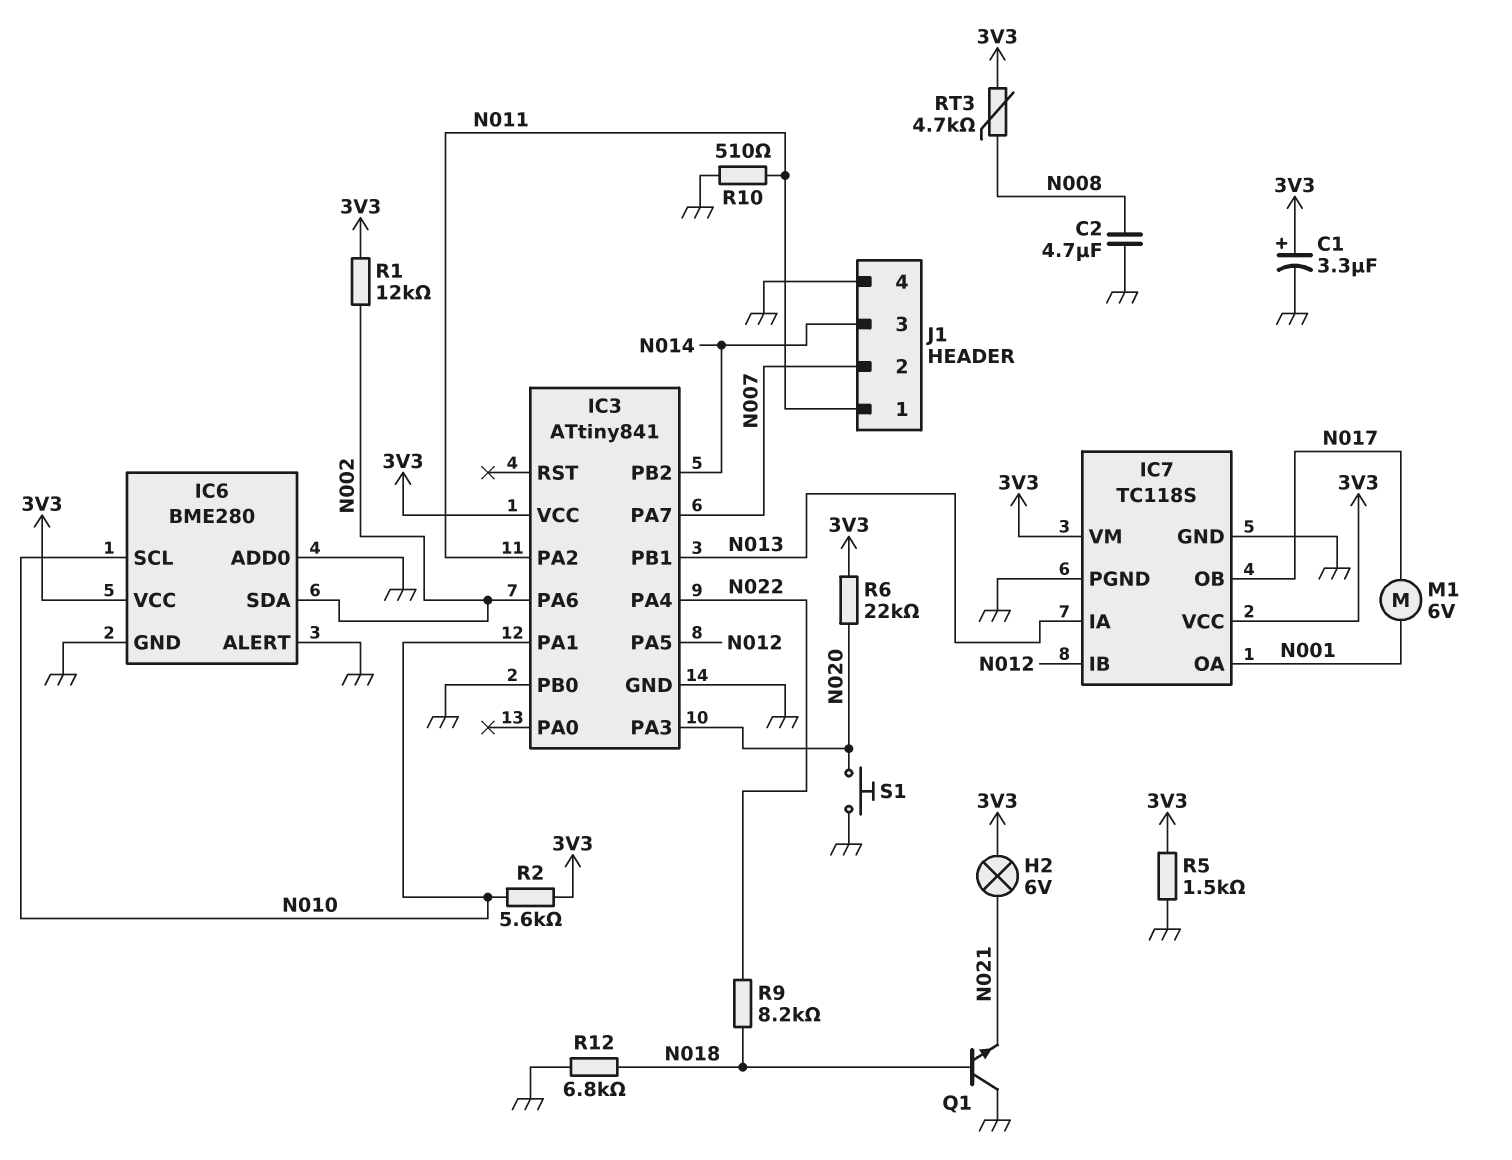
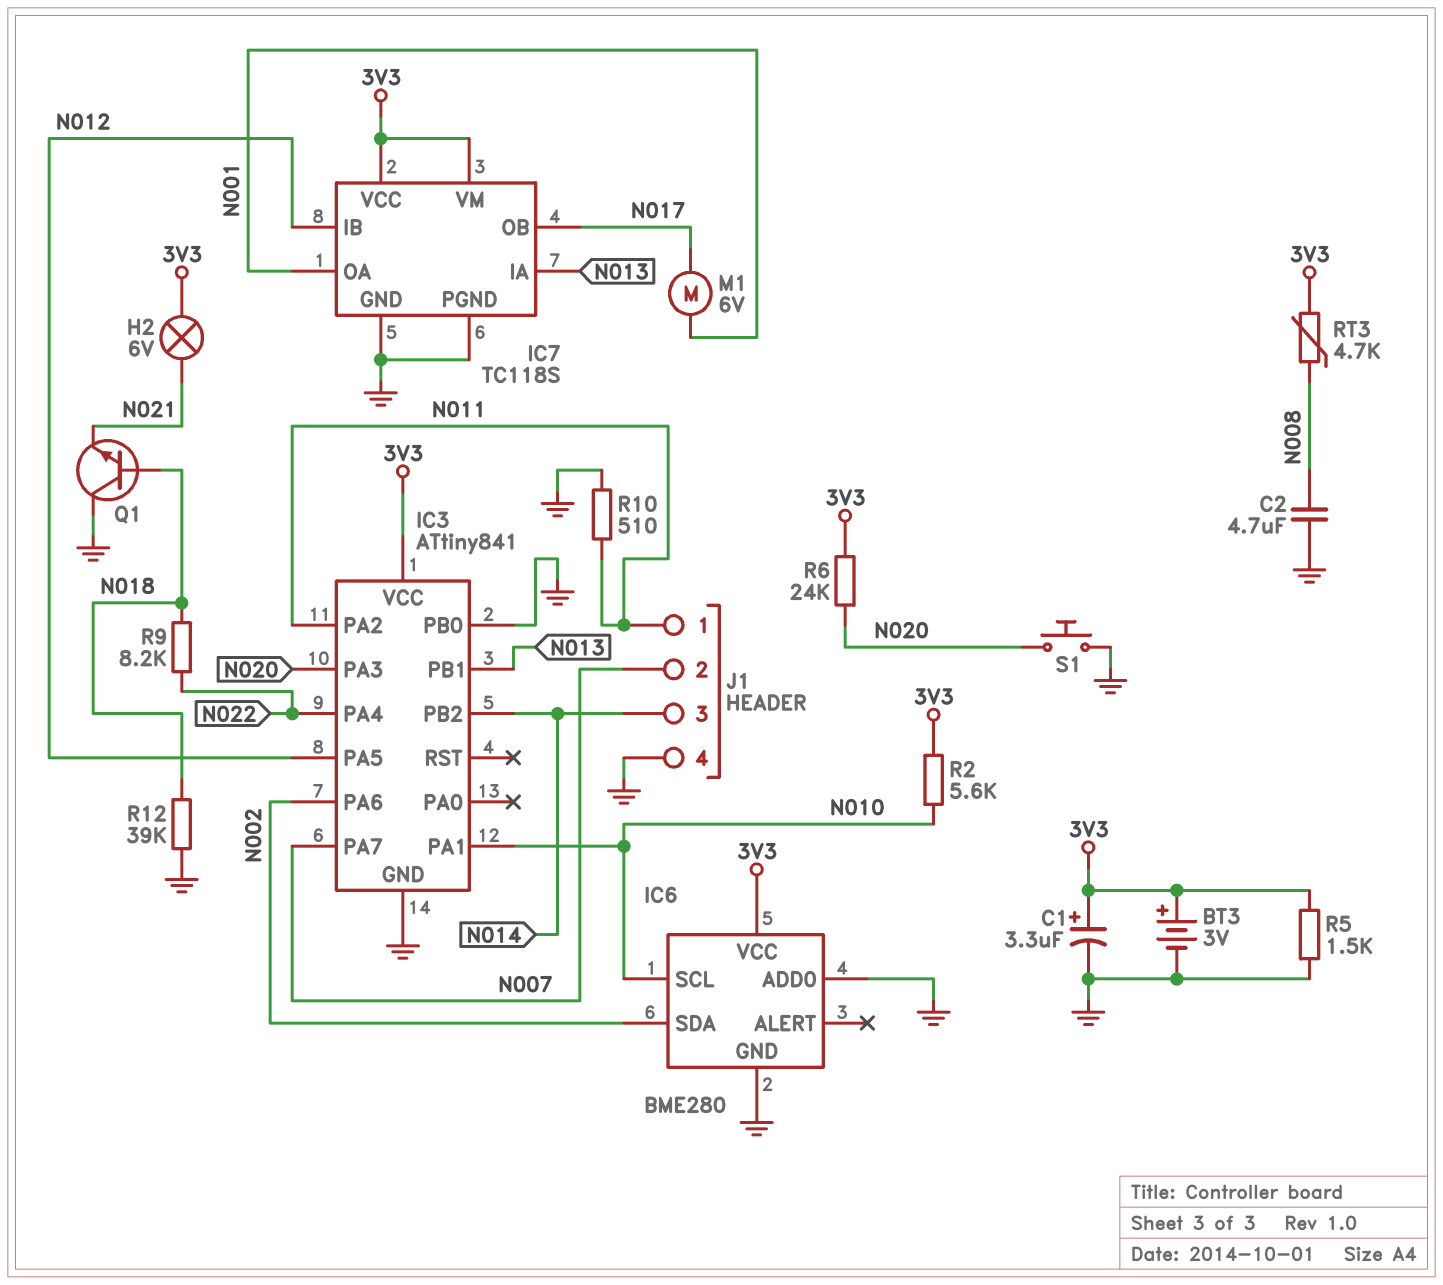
BT3: none -> 3V (plus 3V3, minus GND)
IC6 pin ALERT: GND -> none
R1: 12k (3V3, N002) -> none
R6: 22k (3V3, N020) -> 24k (3V3, N020)
R12: 6.8k (GND, N018) -> 39k (GND, N018)

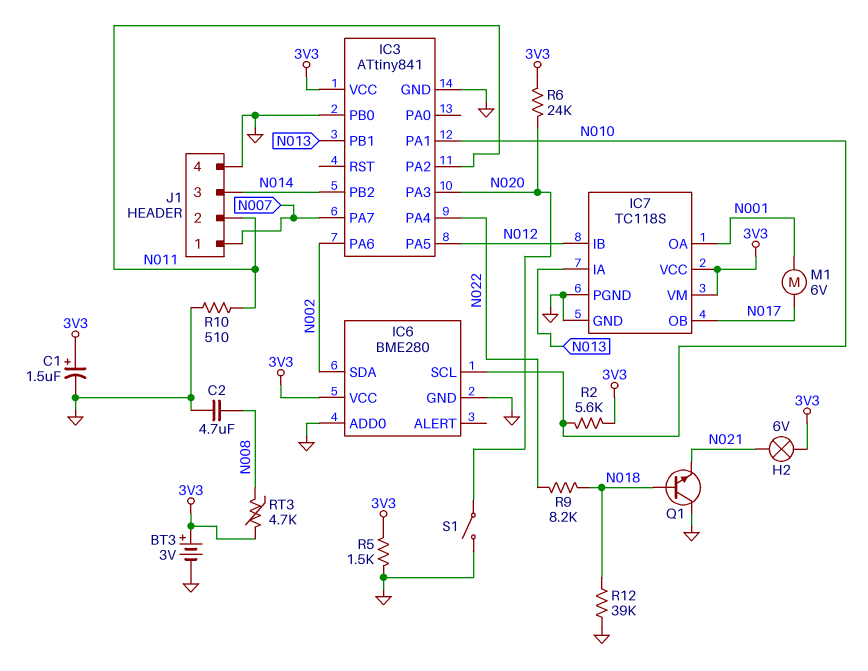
C1: 3.3uF (plus 3V3, minus GND) -> 1.5uF (plus 3V3, minus GND)
J1 pin 1: N011 -> N007
J1 pin 2: N007 -> N011
S1: button (GND, N020) -> switch (GND, N020)

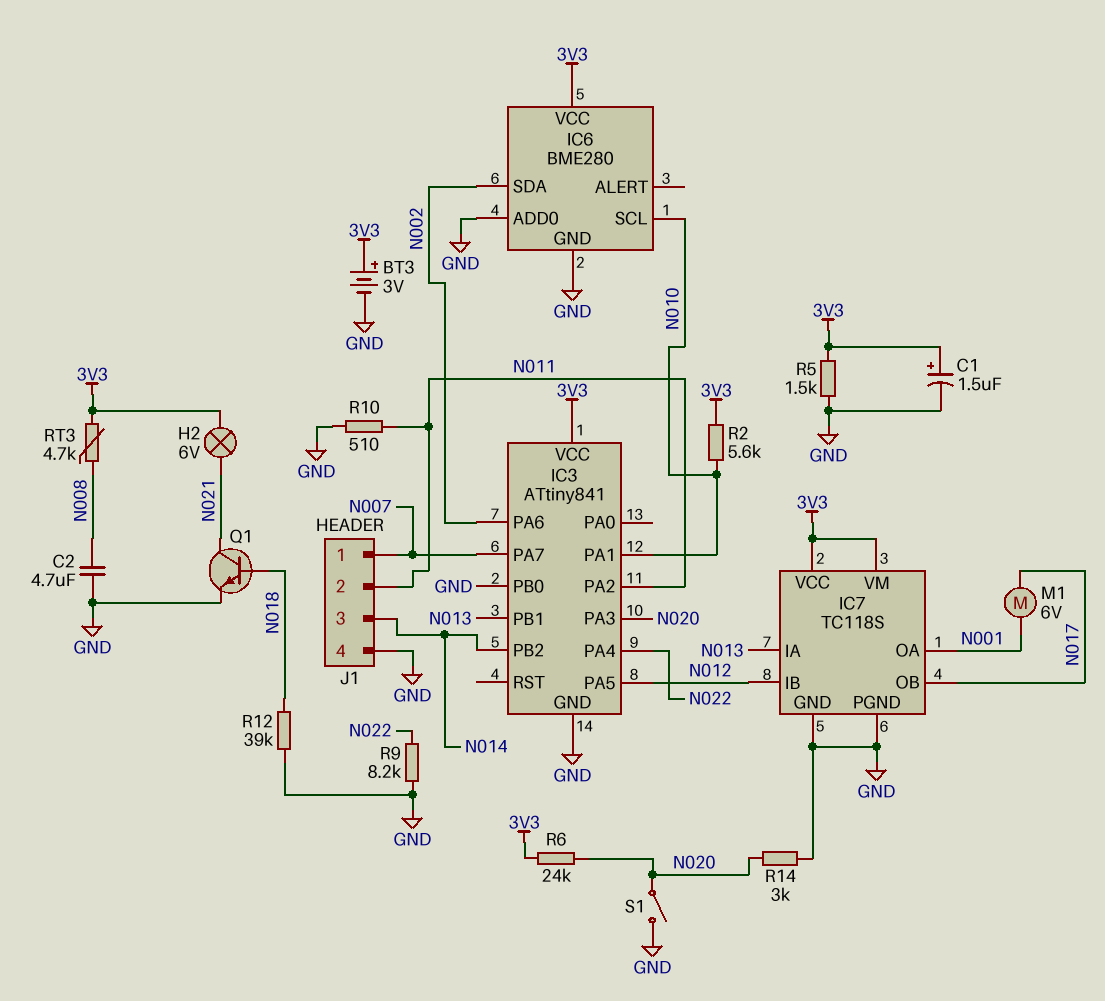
Q1: NPN (B N018, C GND, E N021) -> NPN (B N018, C N021, E GND)
R9: 8.2k (N018, N022) -> 8.2k (GND, N022)
R14: none -> 3k (GND, N020)

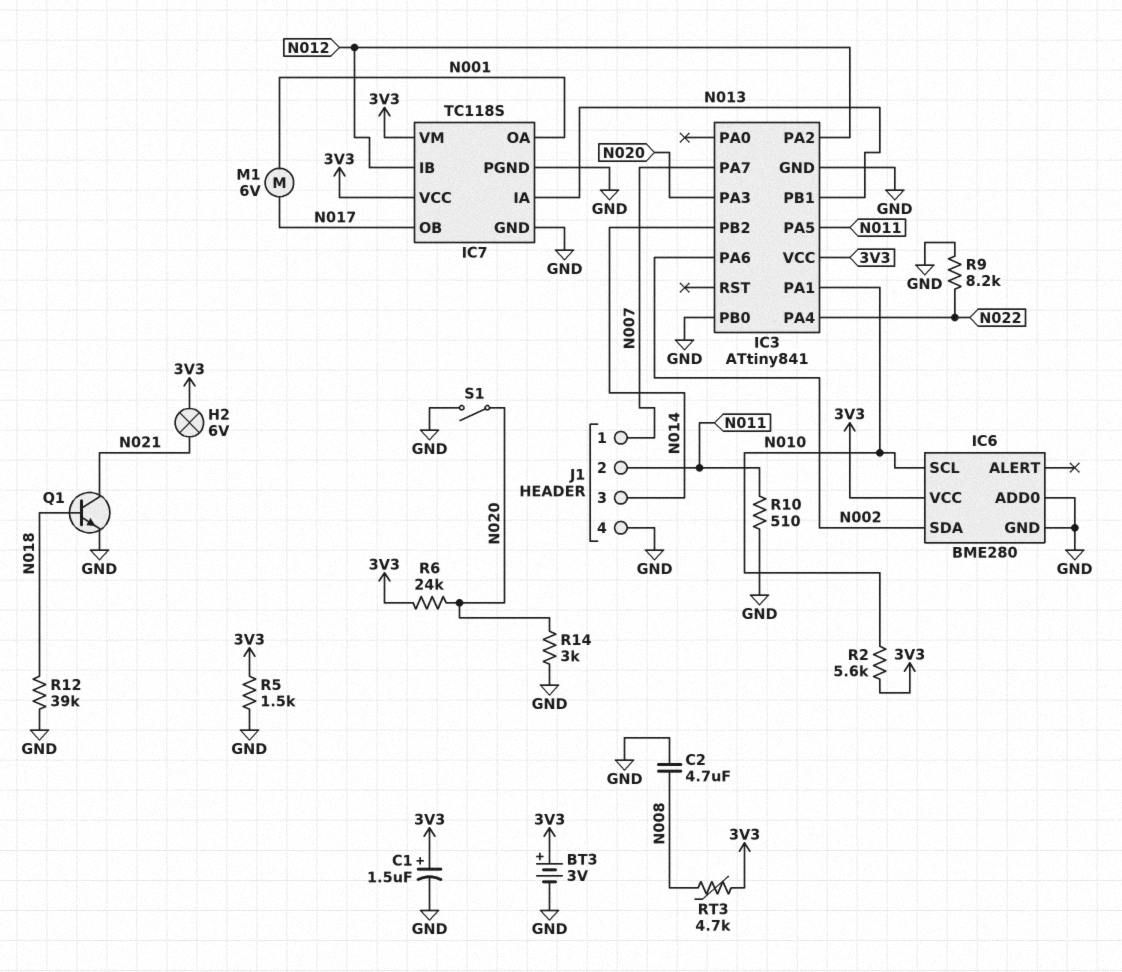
IC3 pin PA2: N011 -> N012
IC3 pin PA5: N012 -> N011

